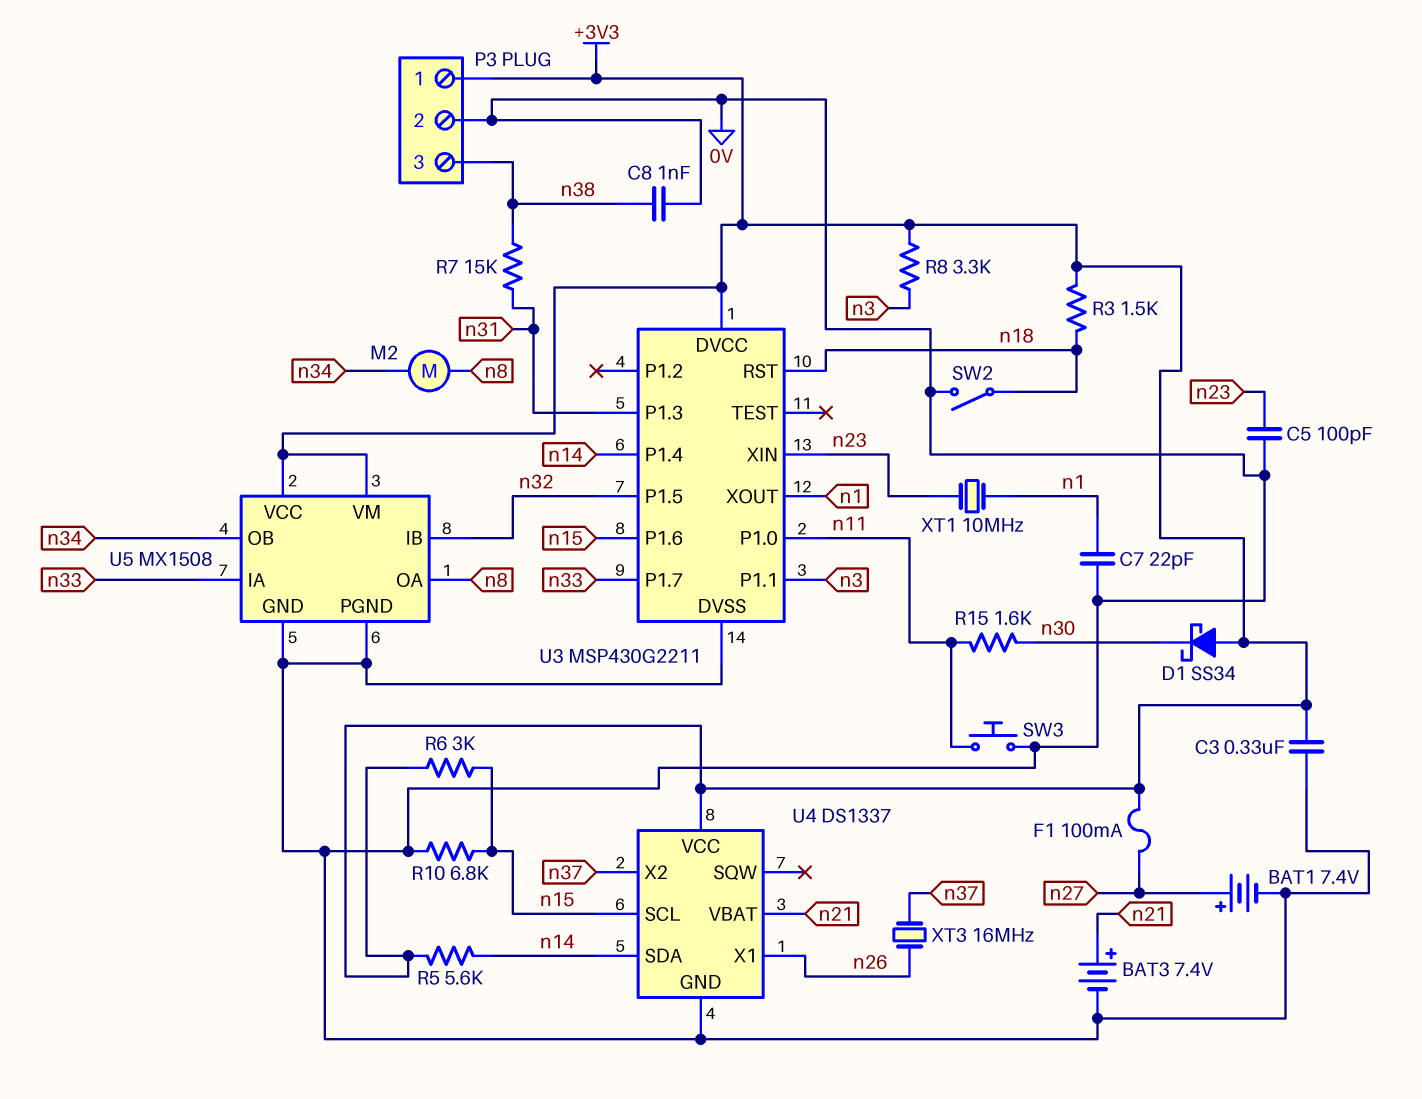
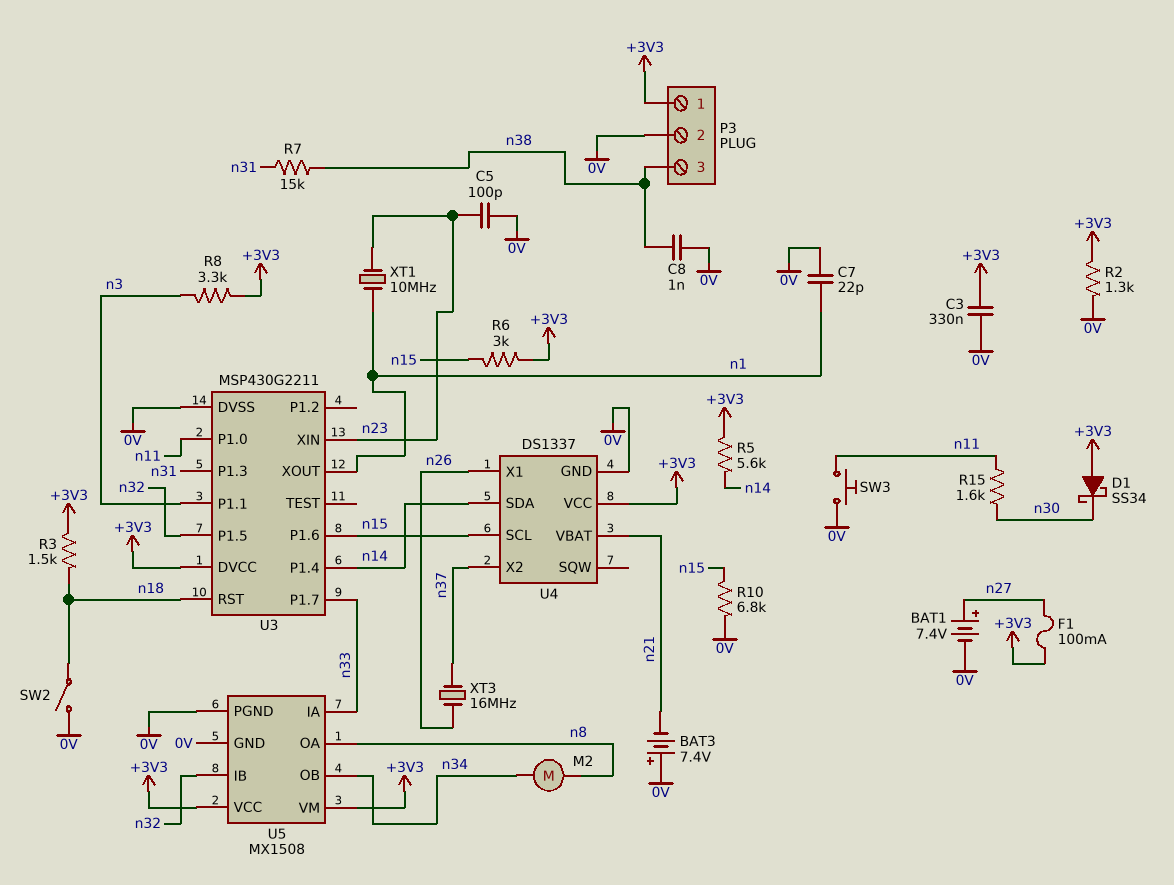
BAT3: 7.4V (plus n21, minus 0V) -> 7.4V (plus 0V, minus n21)
R2: none -> 1.3k (+3V3, 0V)

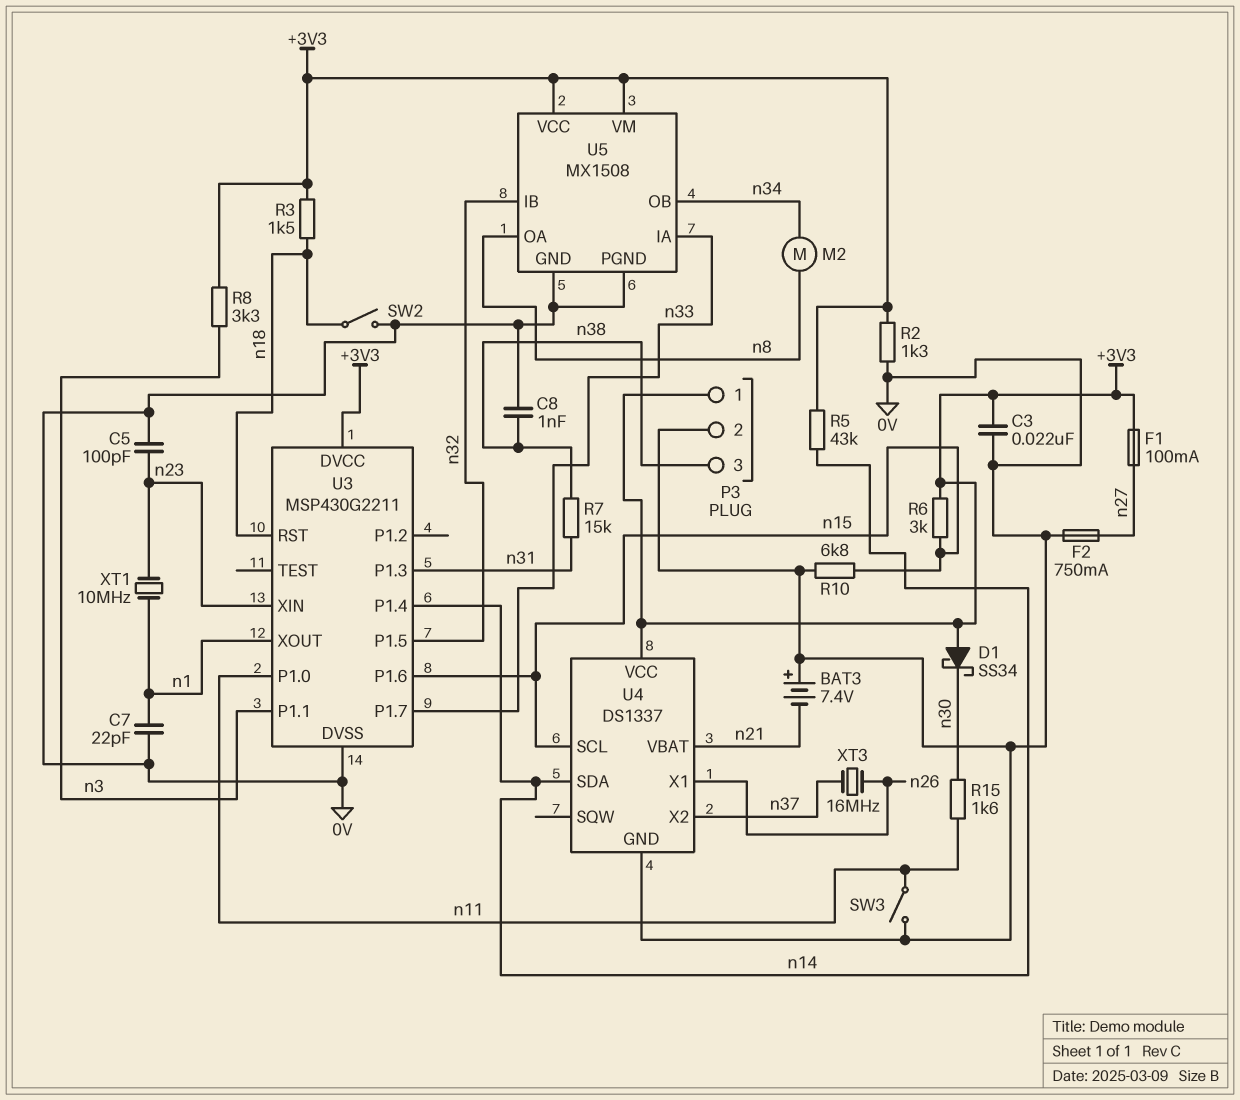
BAT1: 7.4V (plus n27, minus 0V) -> none
C3: 330nF (+3V3, 0V) -> 22nF (+3V3, 0V)
F2: none -> 750mA (0V, n27)
R5: 5.6k (+3V3, n14) -> 43k (+3V3, n14)
SW3: button (0V, n11) -> switch (0V, n11)

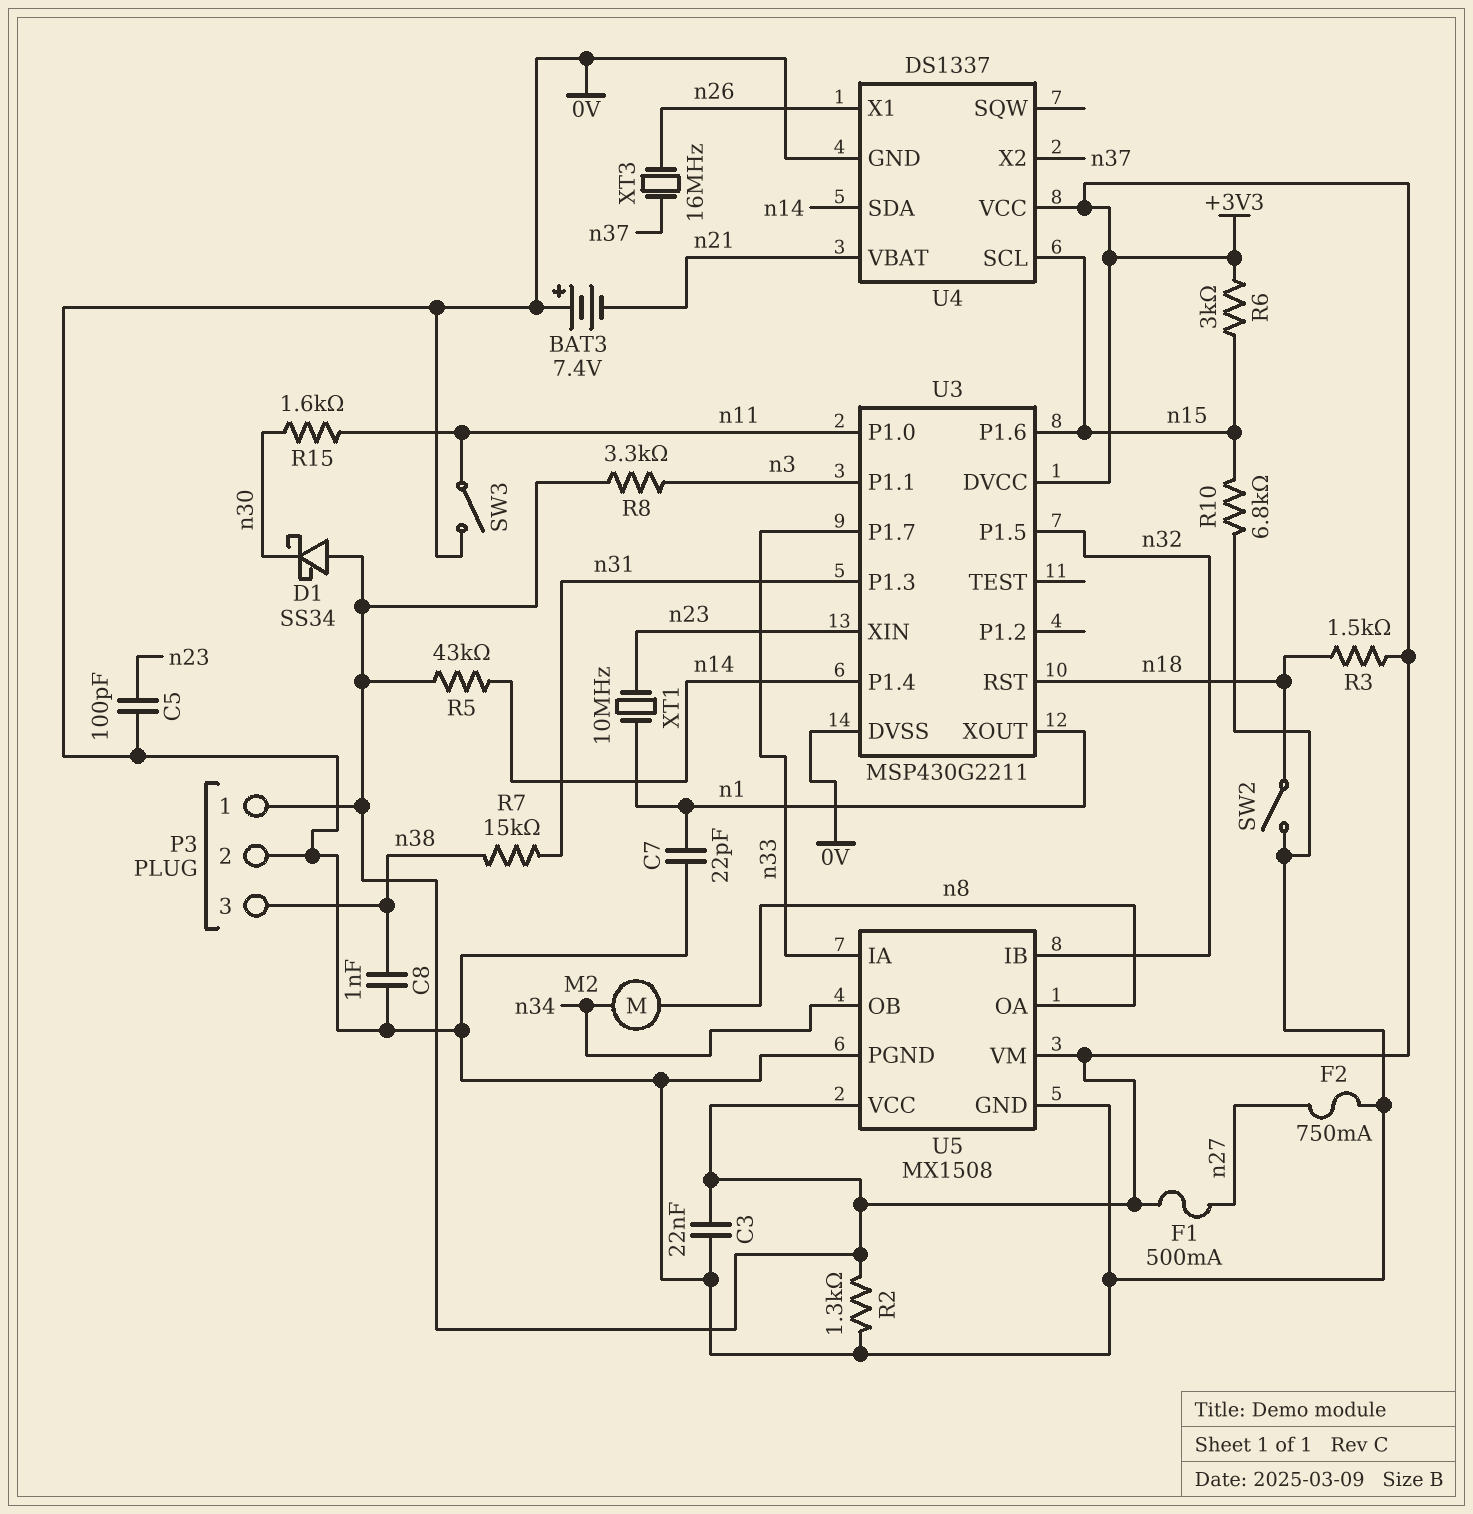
F1: 100mA (+3V3, n27) -> 500mA (+3V3, n27)

